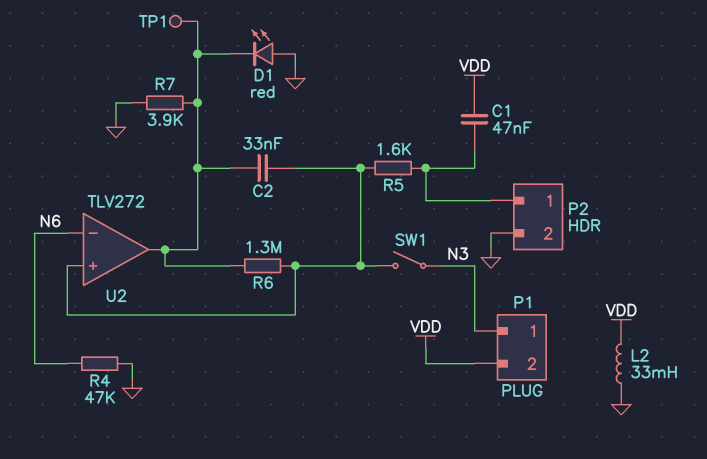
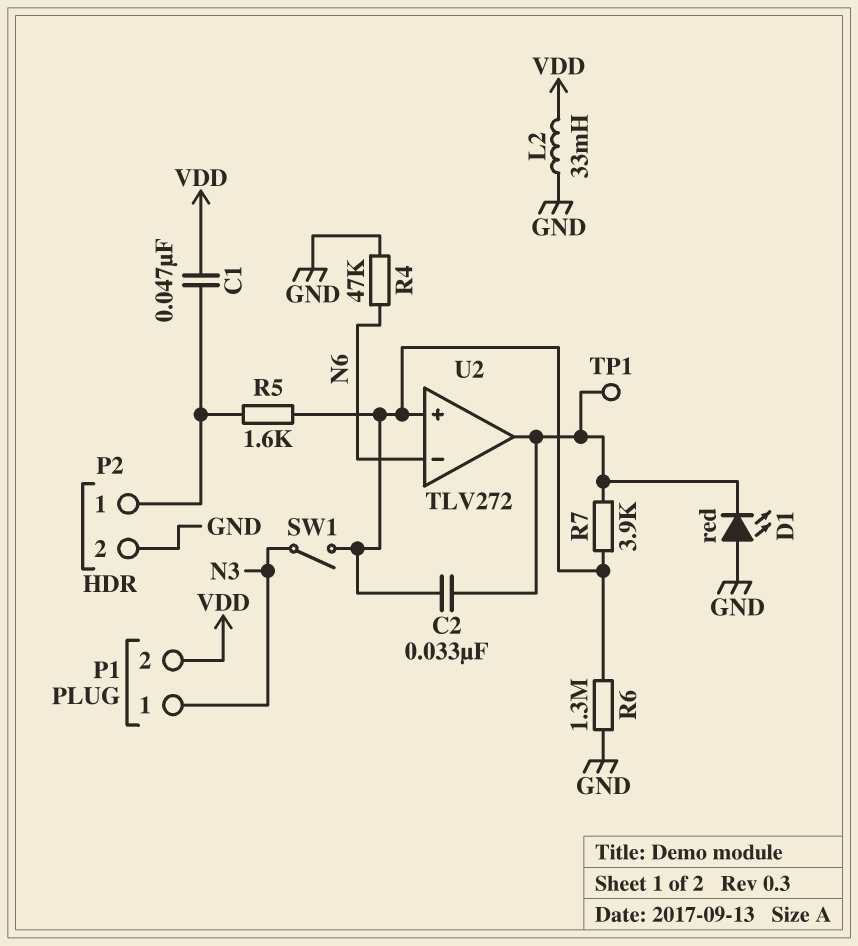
R6: 1.3M (U2/in+, U2/out) -> 1.3M (GND, U2/in+)
R7: 3.9k (GND, U2/out) -> 3.9k (U2/in+, U2/out)

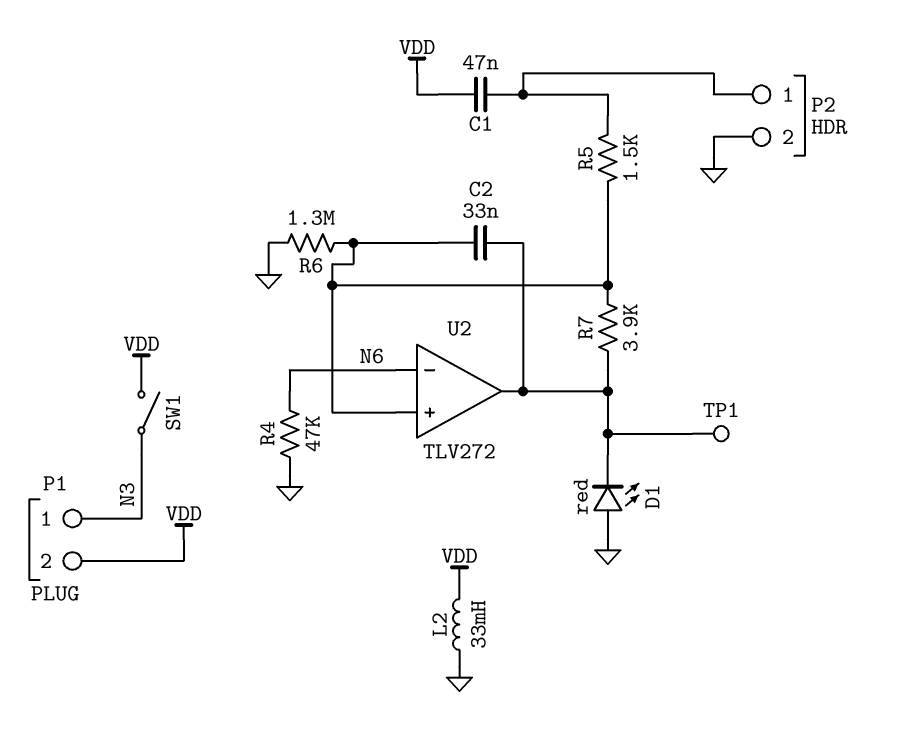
R5: 1.6k (P2/1, U2/in+) -> 1.5k (P2/1, U2/in+)
SW1: switch (N3, U2/in+) -> switch (N3, VDD)

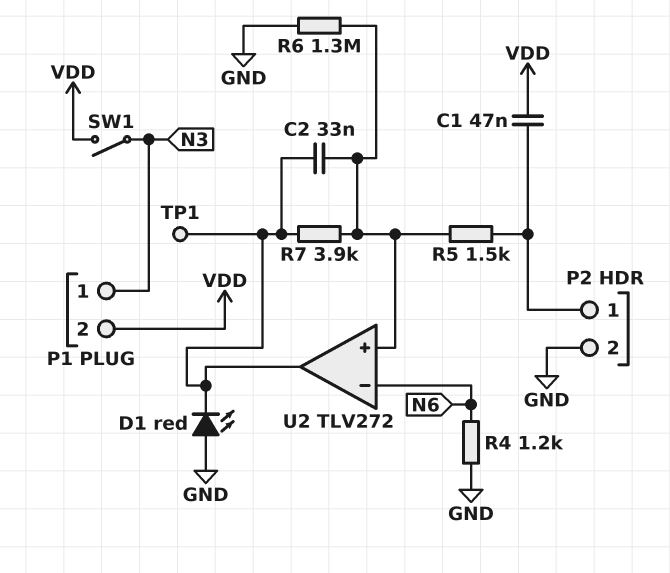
L2: 33mH (GND, VDD) -> none
R4: 47k (GND, N6) -> 1.2k (GND, N6)

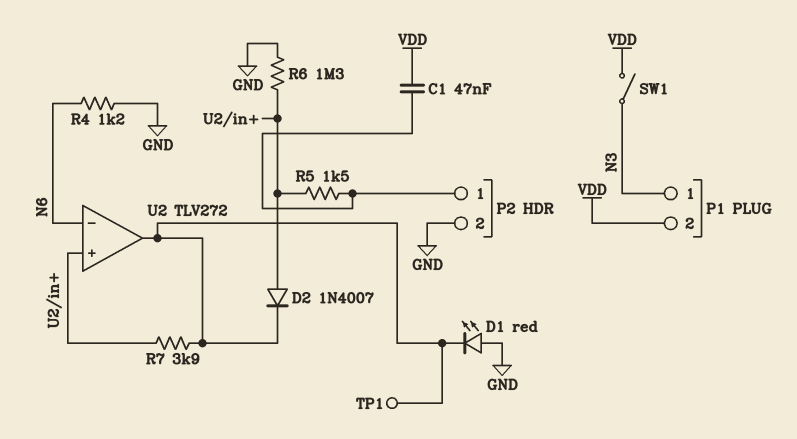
C2: 33nF (U2/in+, U2/out) -> none
D2: none -> diode 1N4007 (A U2/in+, K U2/out)

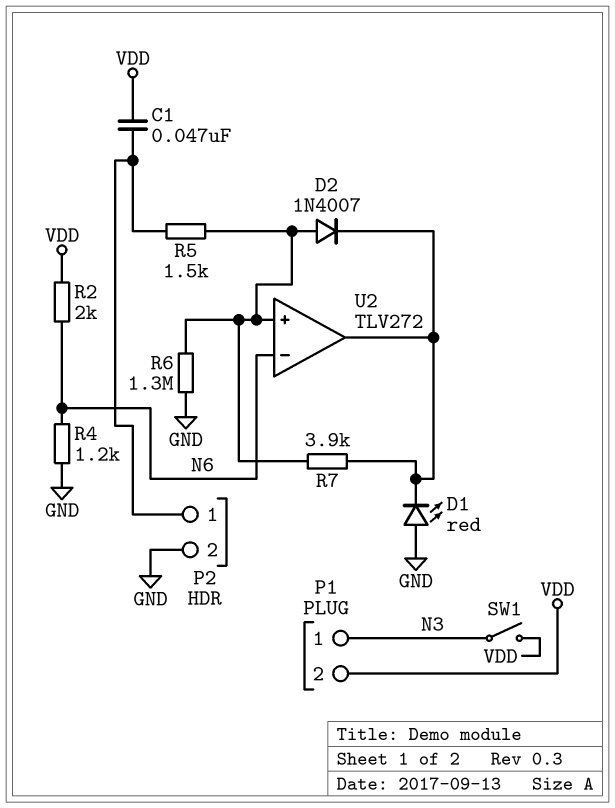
R2: none -> 2k (N6, VDD)
TP1: test point (U2/out) -> none

